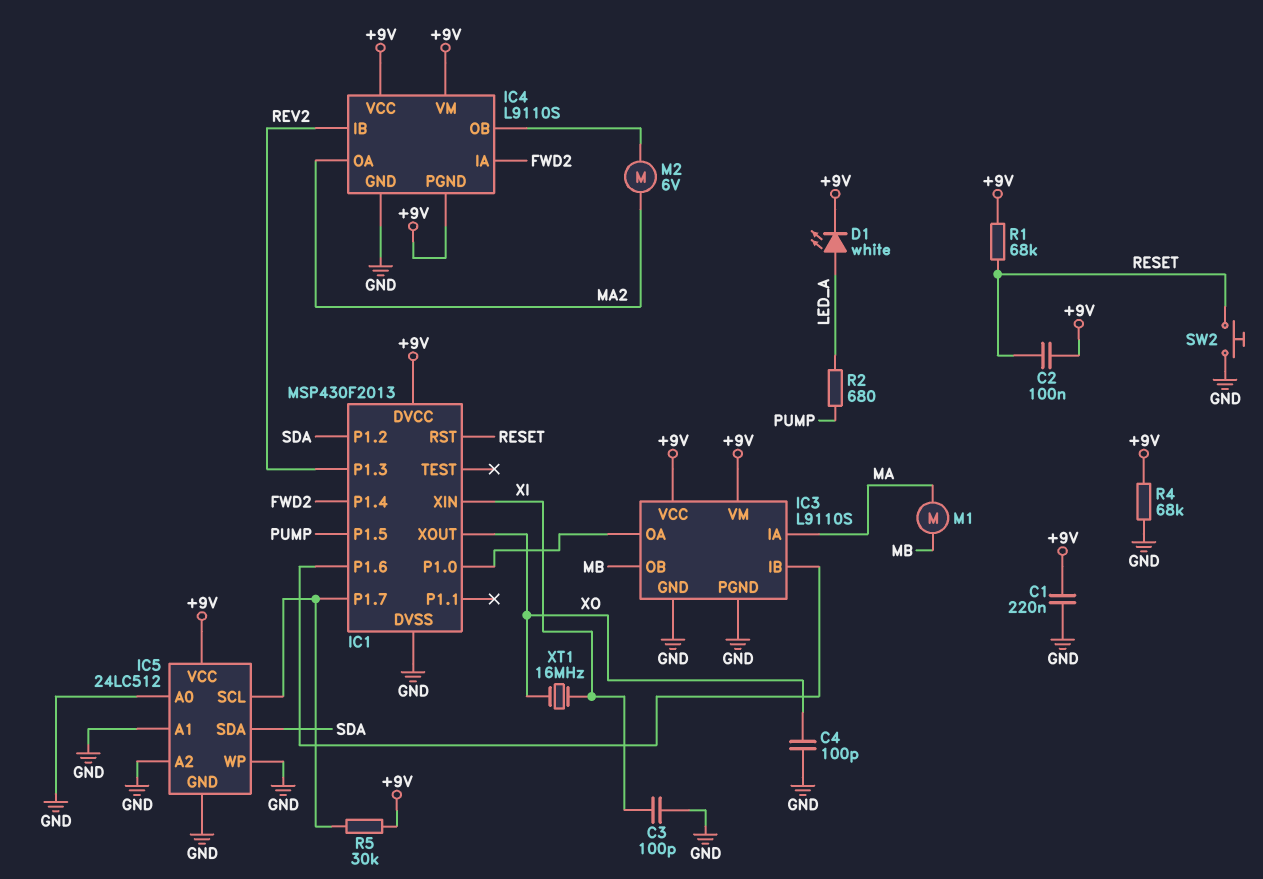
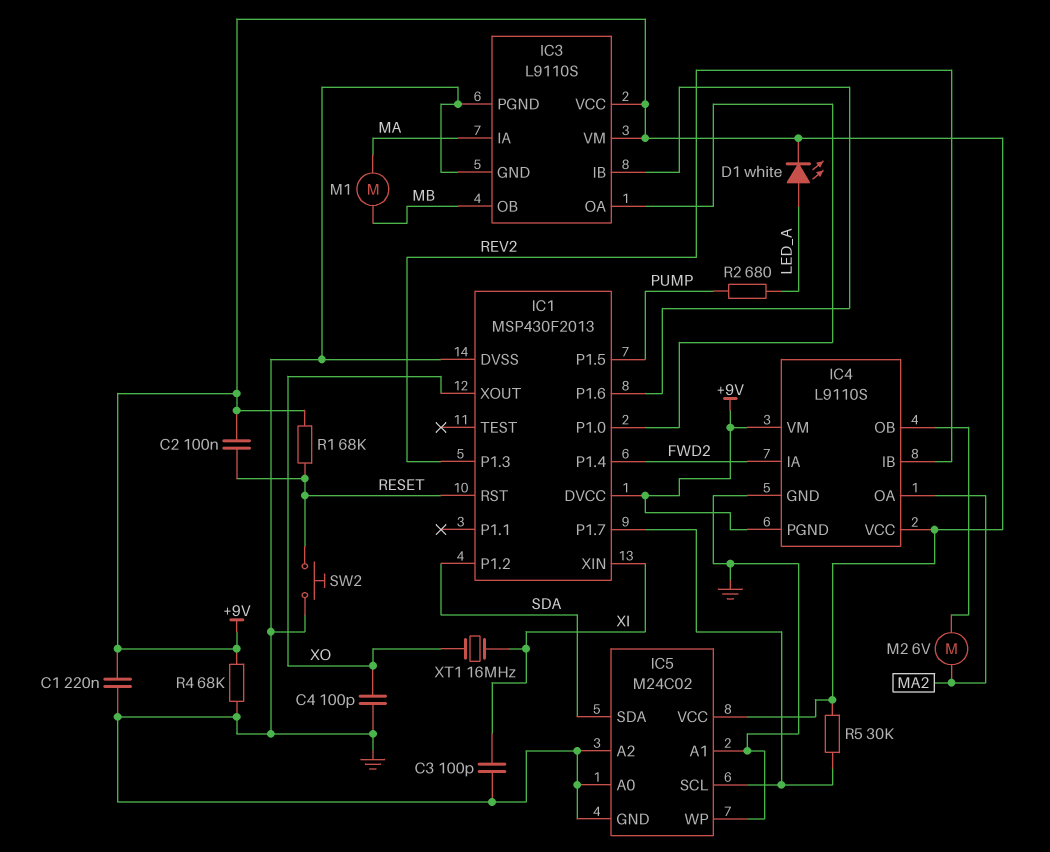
IC5: 24LC512 -> M24C02

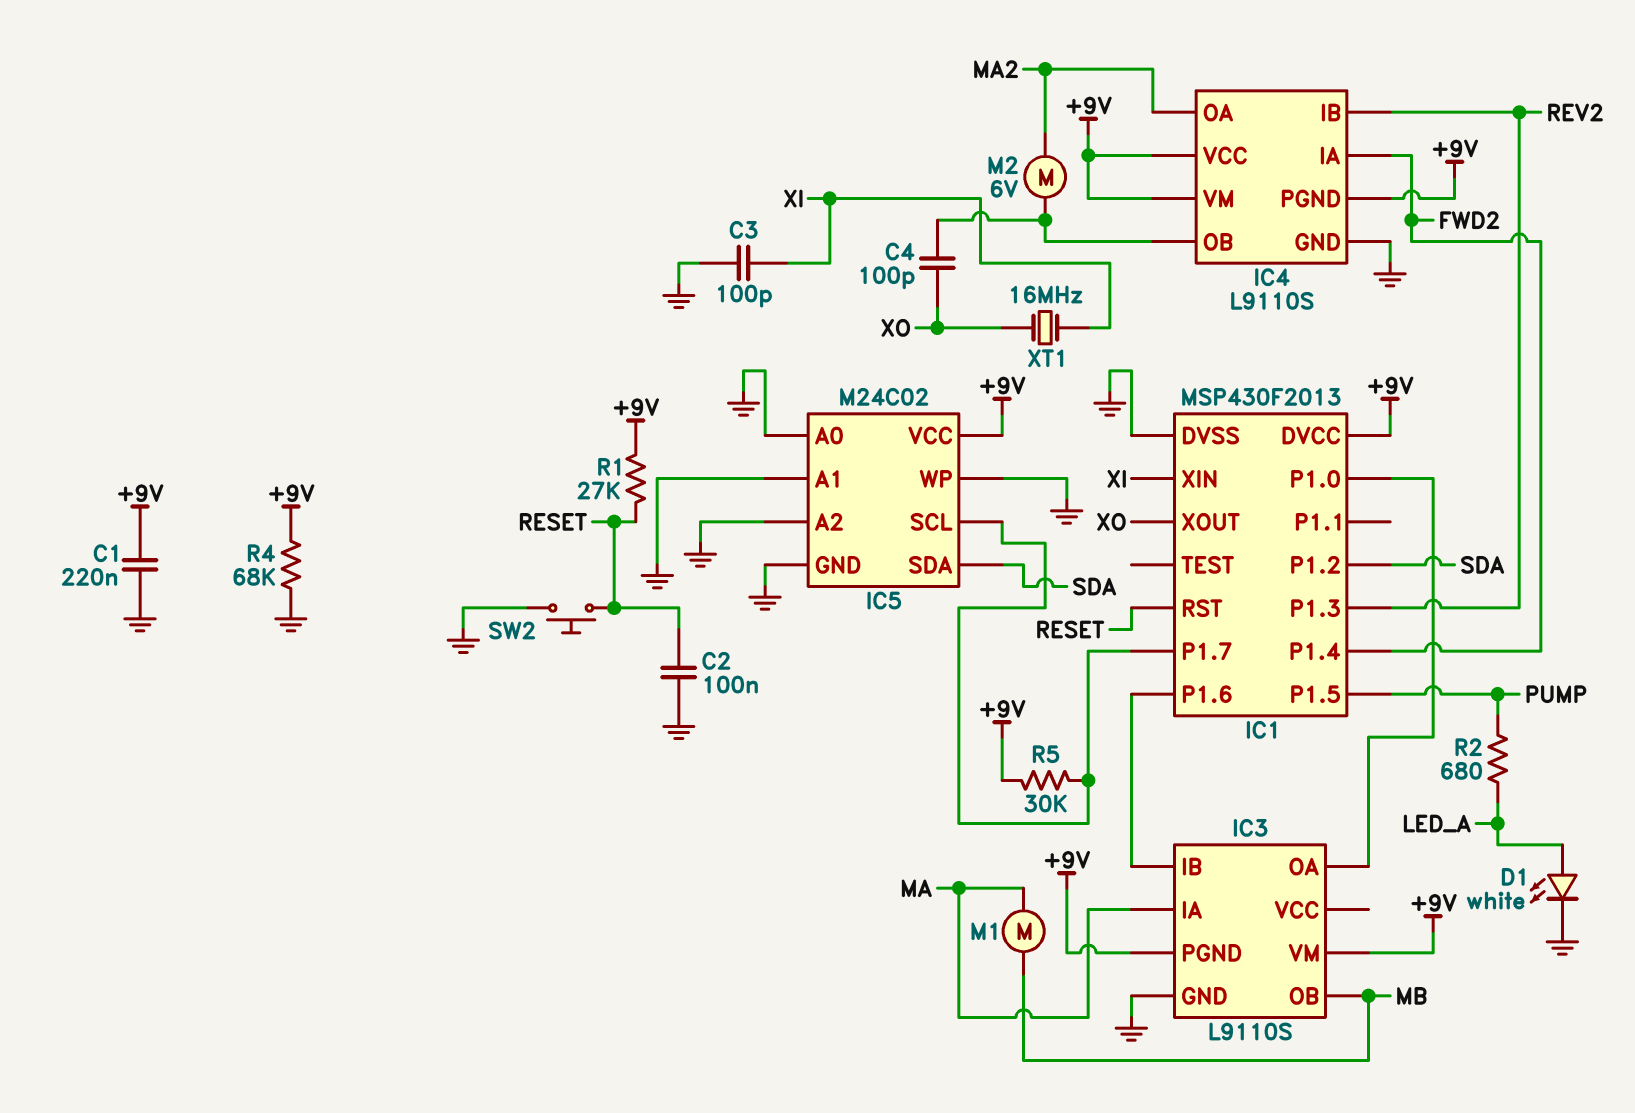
C2: 100nF (+9V, RESET) -> 100nF (GND, RESET)
C4: 100pF (GND, XO) -> 100pF (IC4/OB, XO)
D1: LED white (A LED_A, K +9V) -> LED white (A LED_A, K GND)
IC3 pin PGND: GND -> +9V
IC3 pin VCC: +9V -> none
R1: 68k (+9V, RESET) -> 27k (+9V, RESET)

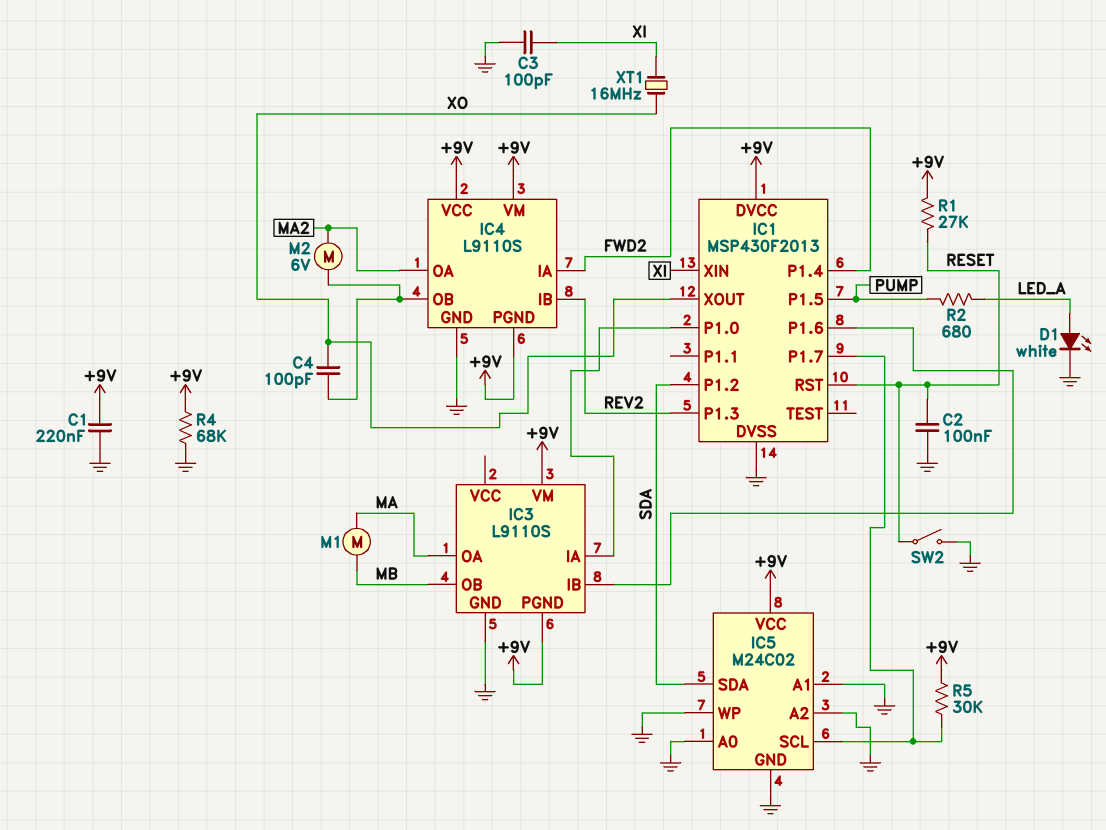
IC3 pin IA: MA -> IC1/P1.0
IC3 pin OA: IC1/P1.0 -> MA
SW2: button (GND, RESET) -> switch (GND, RESET)

